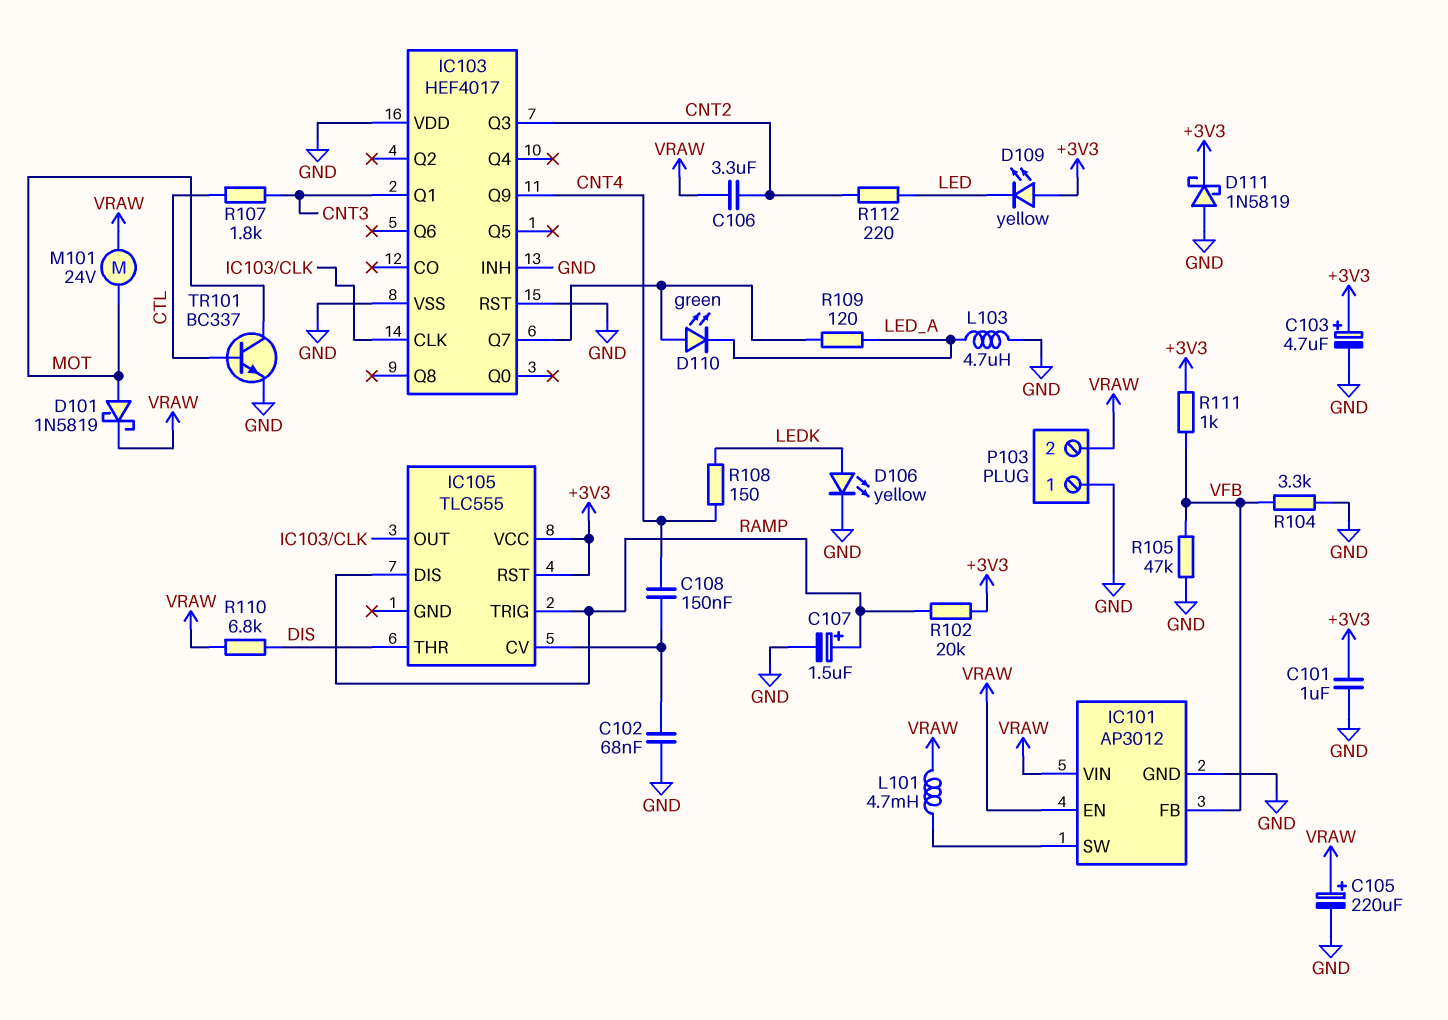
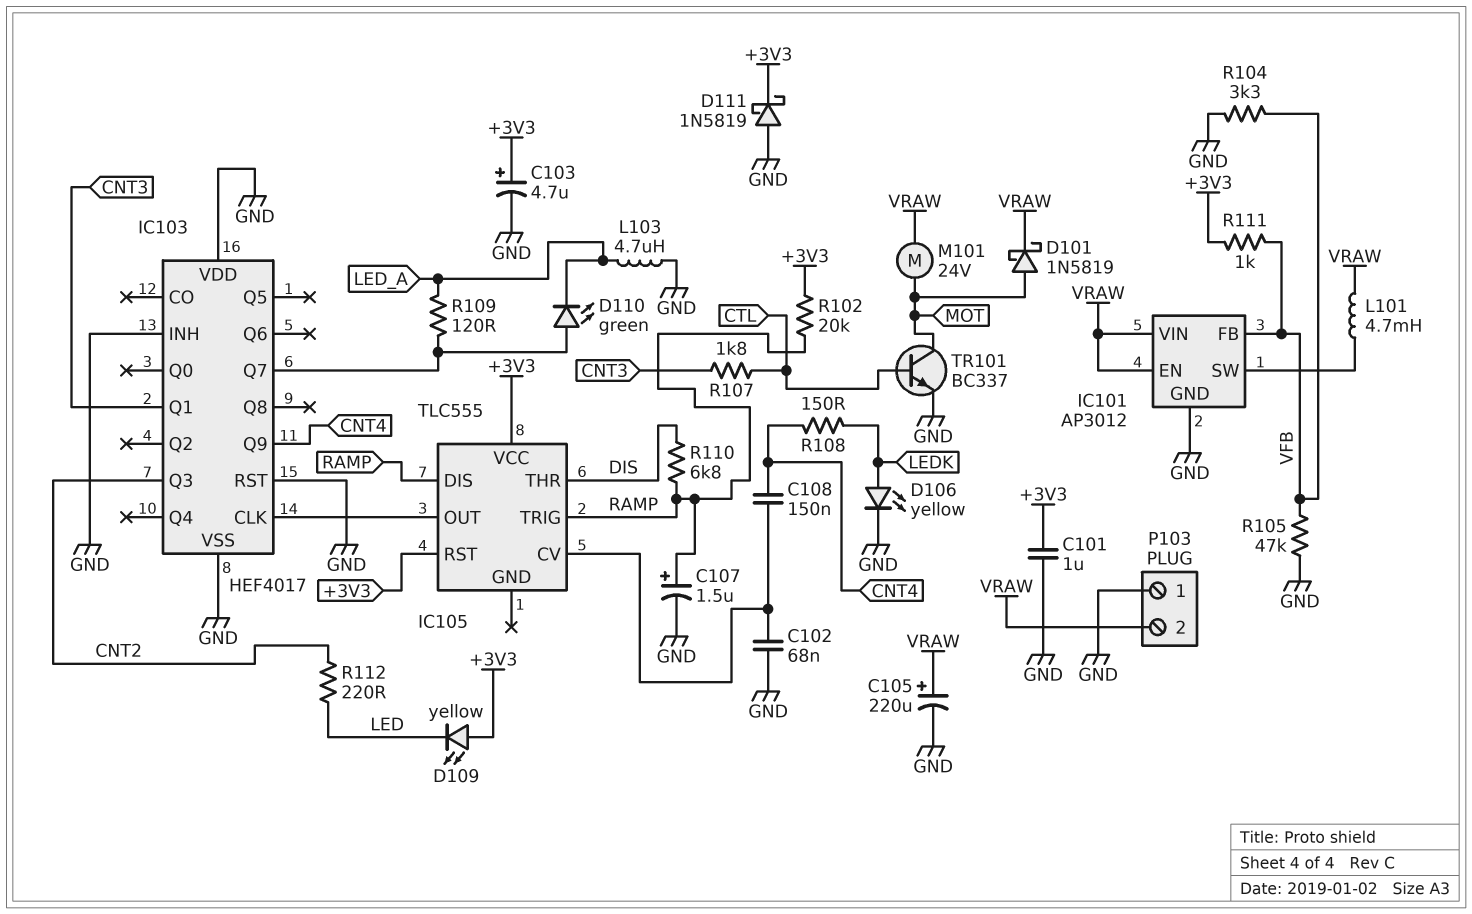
C106: 3.3uF (CNT2, VRAW) -> none
R110: 6.8k (DIS, VRAW) -> 6.8k (DIS, RAMP)

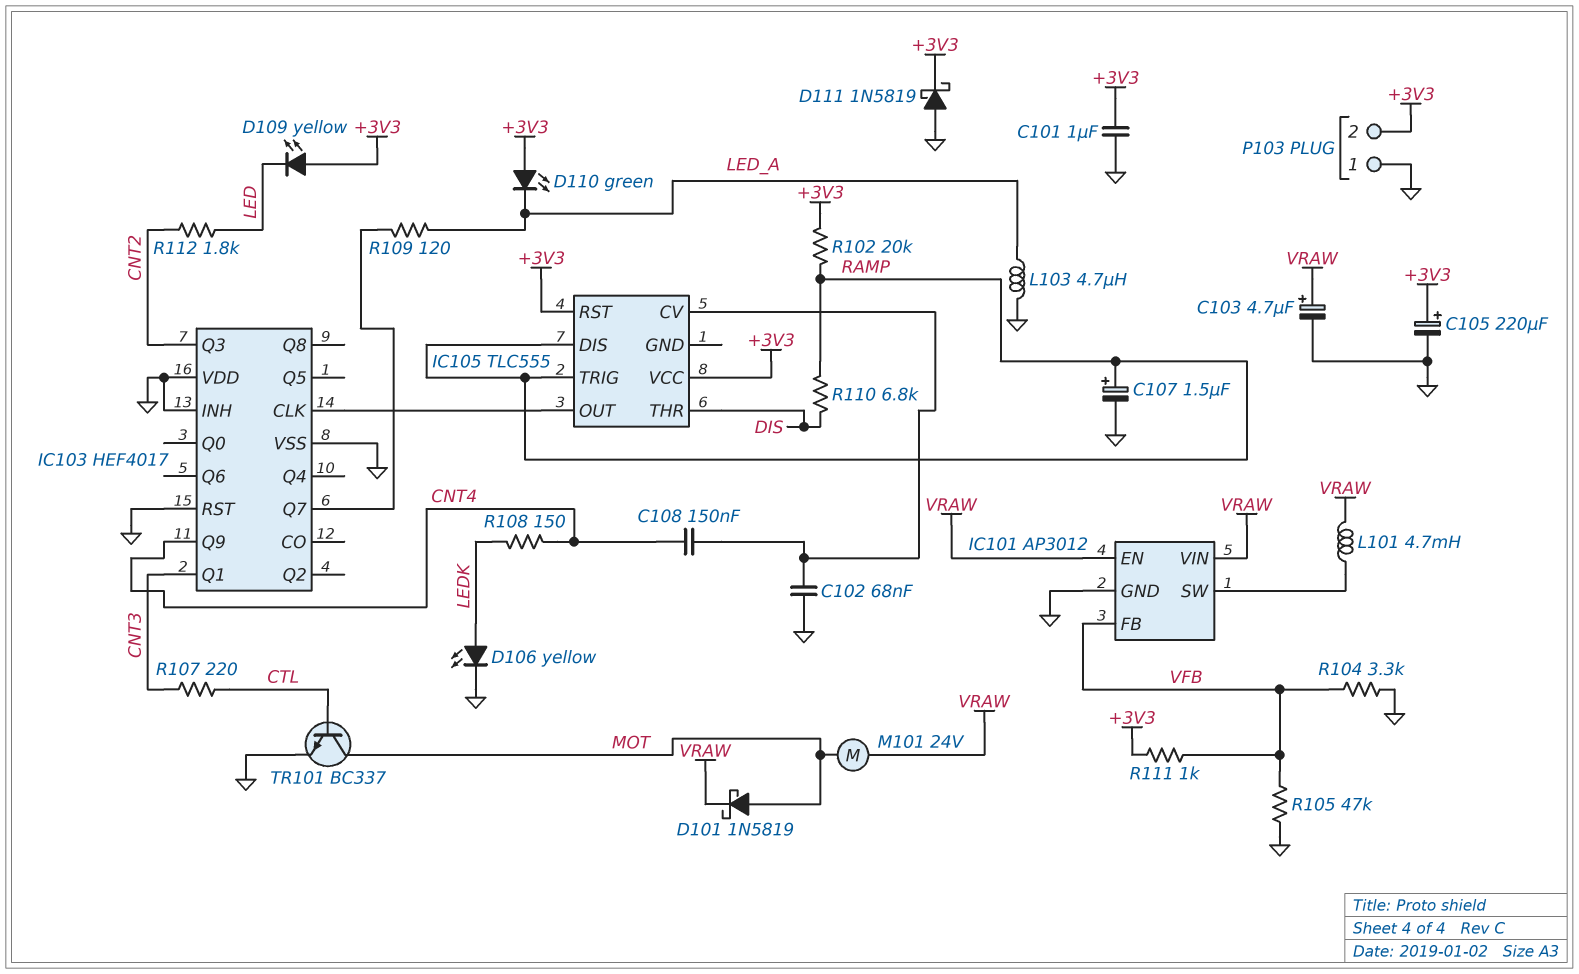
C103: 4.7uF (plus +3V3, minus GND) -> 4.7uF (plus VRAW, minus GND)
C105: 220uF (plus VRAW, minus GND) -> 220uF (plus +3V3, minus GND)
D110: LED green (A IC103/Q7, K LED_A) -> LED green (A +3V3, K LED_A)
P103 pin 2: VRAW -> +3V3
R107: 1.8k (CNT3, CTL) -> 220 (CNT3, CTL)
R112: 220 (CNT2, LED) -> 1.8k (CNT2, LED)

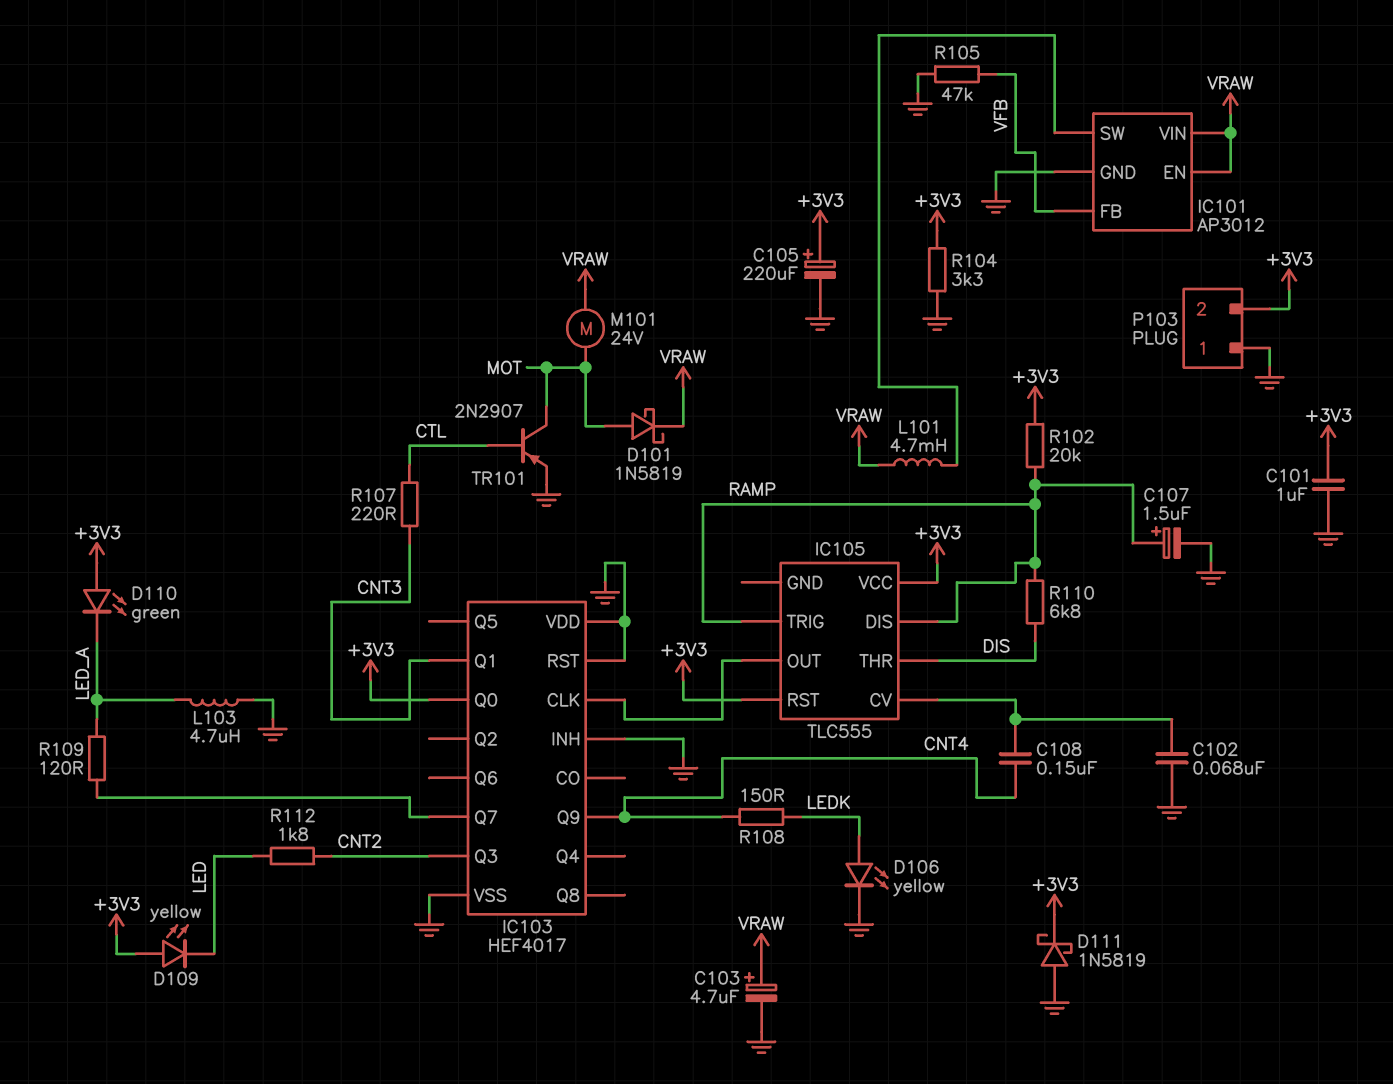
IC103 pin Q0: none -> +3V3
R104: 3.3k (GND, VFB) -> 3.3k (+3V3, GND)
R111: 1k (+3V3, VFB) -> none
TR101: NPN BC337 (B CTL, C MOT, E GND) -> PNP 2N2907 (B CTL, C MOT, E GND)

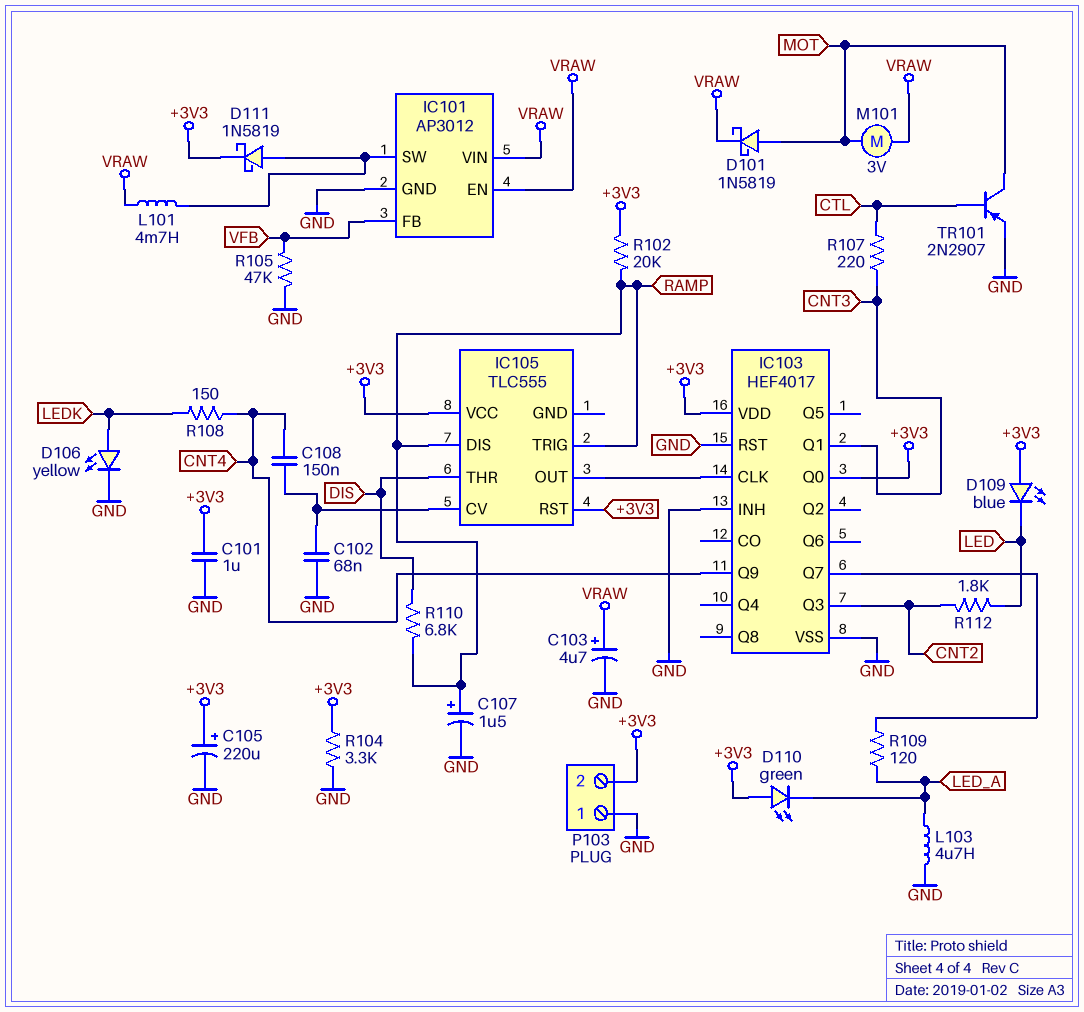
D109: LED yellow (A +3V3, K LED) -> LED blue (A +3V3, K LED)
D111: schottky 1N5819 (A GND, K +3V3) -> schottky 1N5819 (A IC101/SW, K +3V3)
IC103 pin VDD: GND -> +3V3
M101: motor 24V (MOT, VRAW) -> motor 3V (MOT, VRAW)

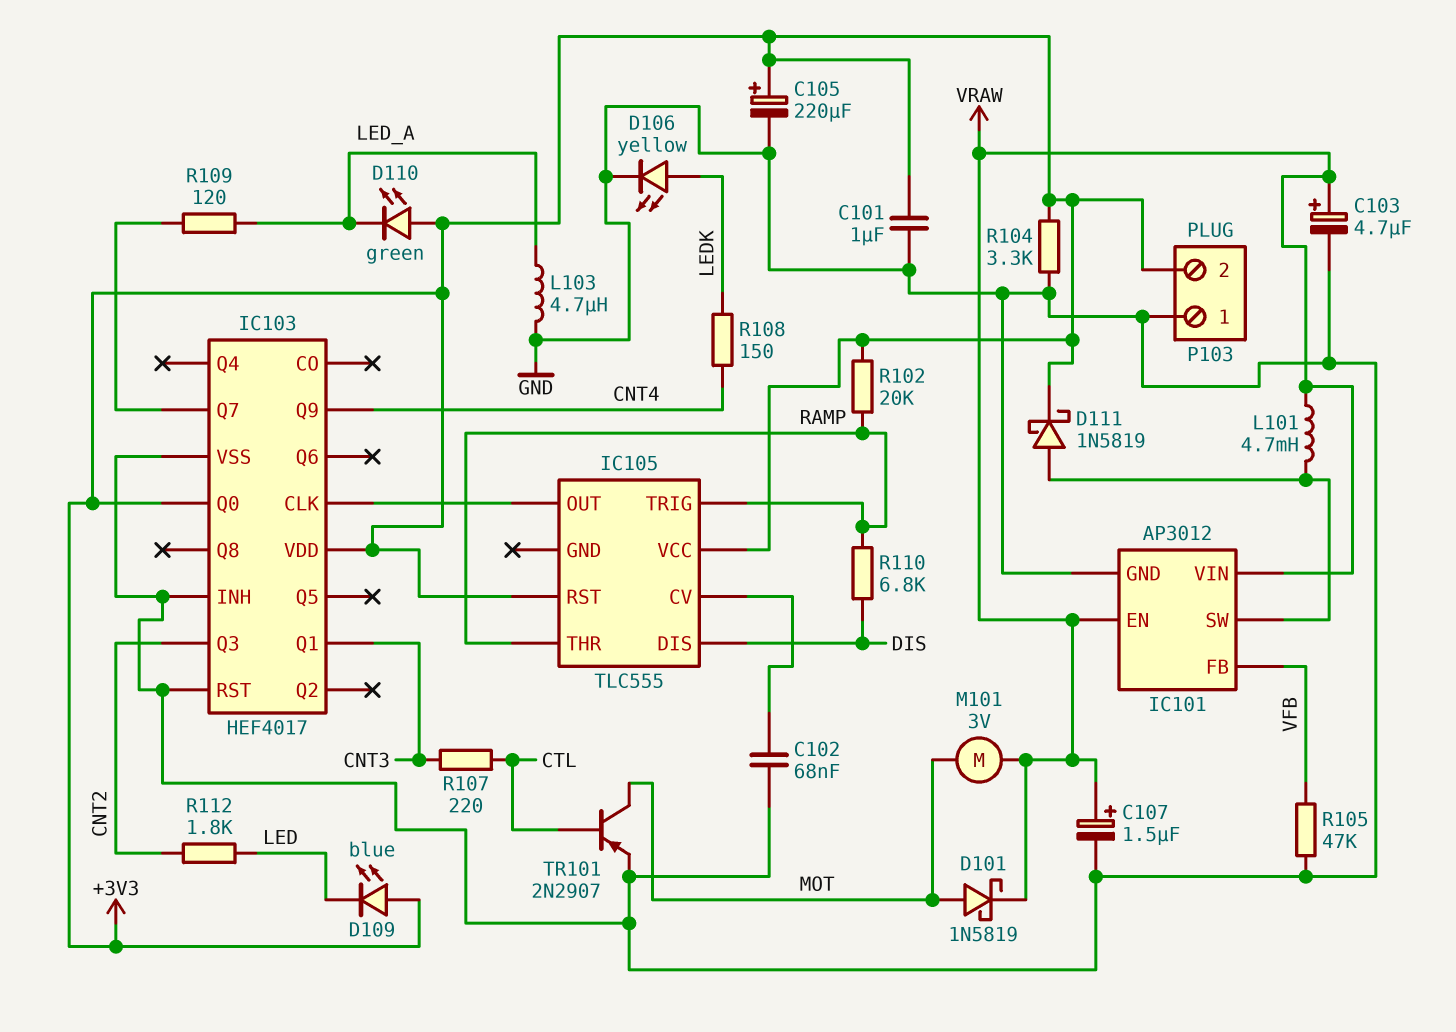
C107: 1.5uF (plus RAMP, minus GND) -> 1.5uF (plus VRAW, minus GND)
C108: 150nF (CNT4, IC105/CV) -> none
IC105 pin DIS: RAMP -> DIS
IC105 pin THR: DIS -> RAMP

